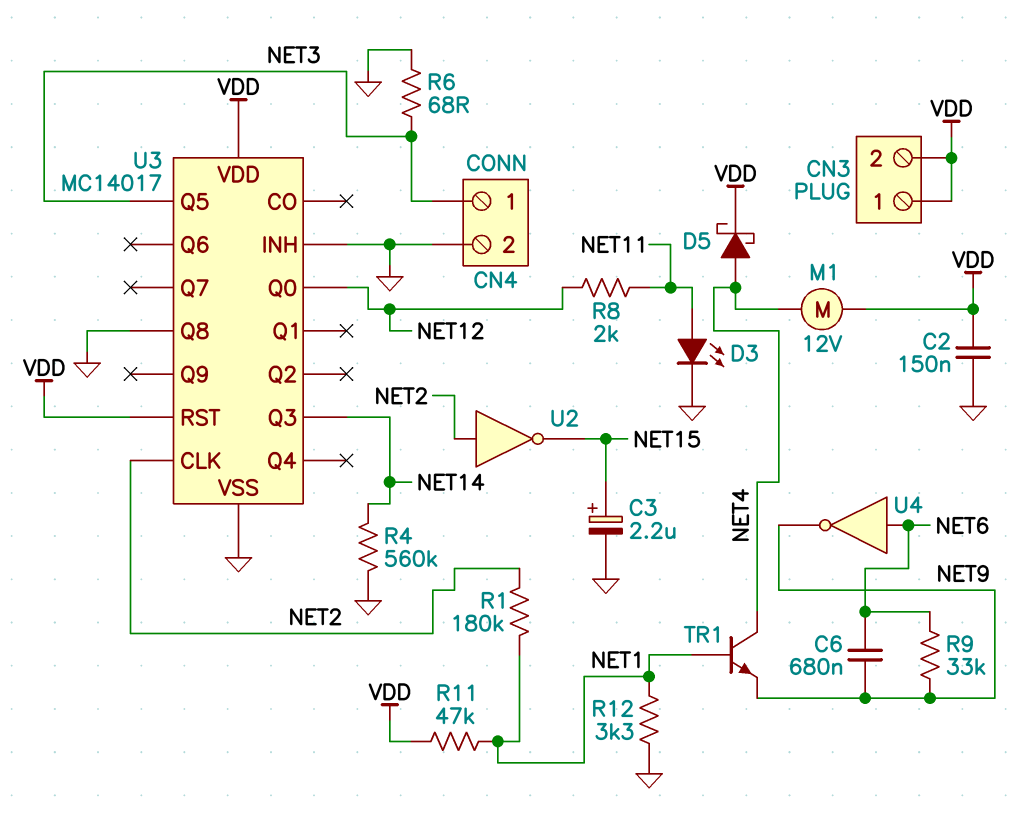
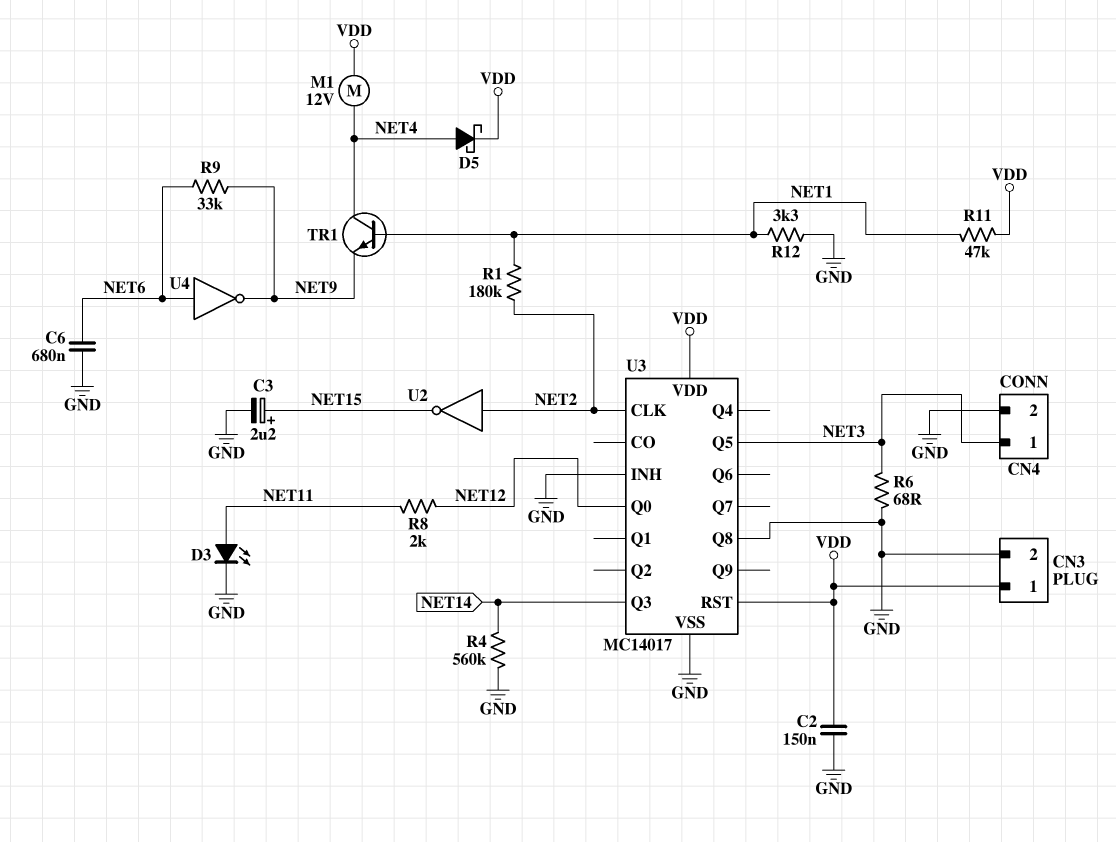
C6: 680nF (NET6, NET9) -> 680nF (GND, NET6)
CN3 pin 2: VDD -> GND

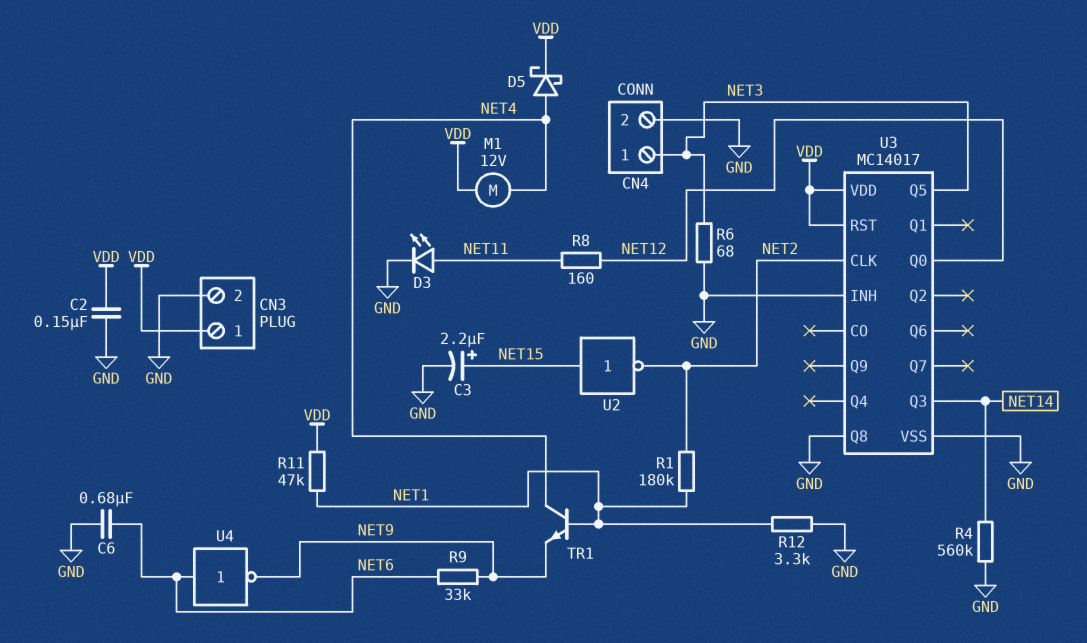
R8: 2k (NET11, NET12) -> 160 (NET11, NET12)
U2: NOT (in NET2, out NET15) -> NOT (in NET15, out NET2)

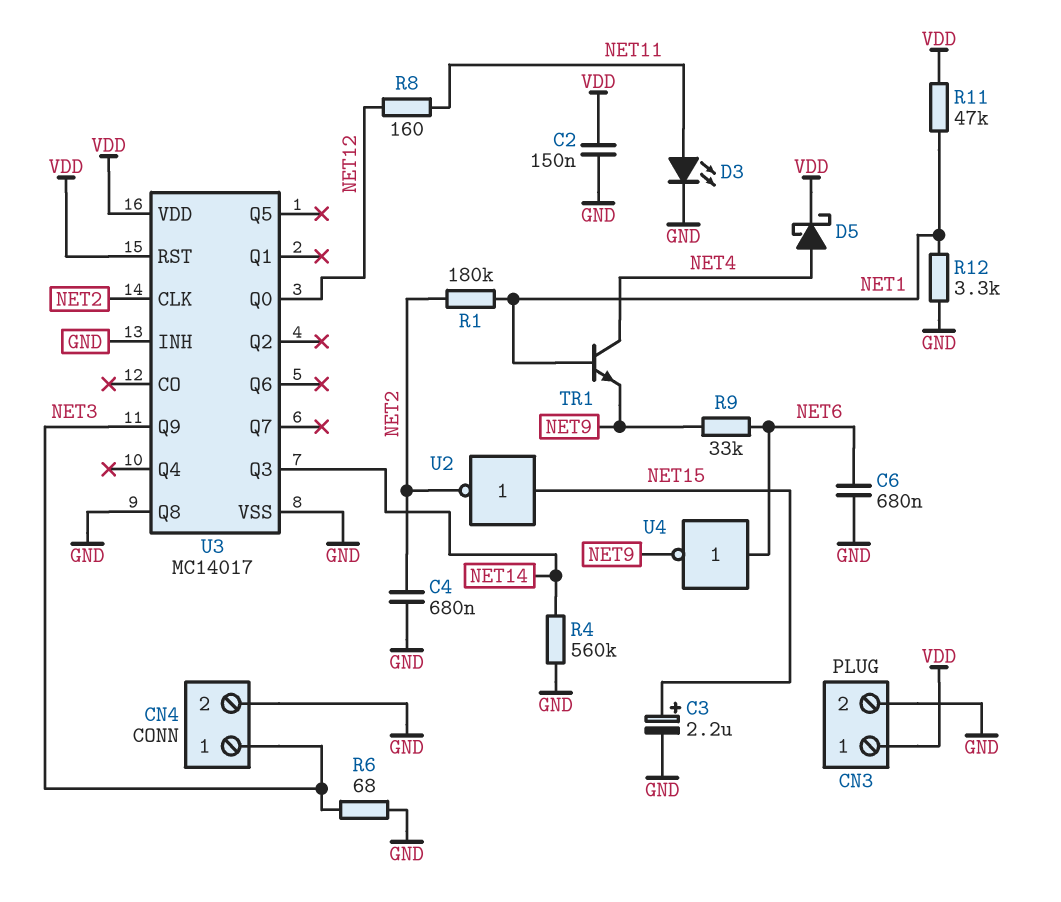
C4: none -> 680nF (GND, NET2)
M1: motor 12V (NET4, VDD) -> none
U3 pin Q5: NET3 -> none
U3 pin Q9: none -> NET3

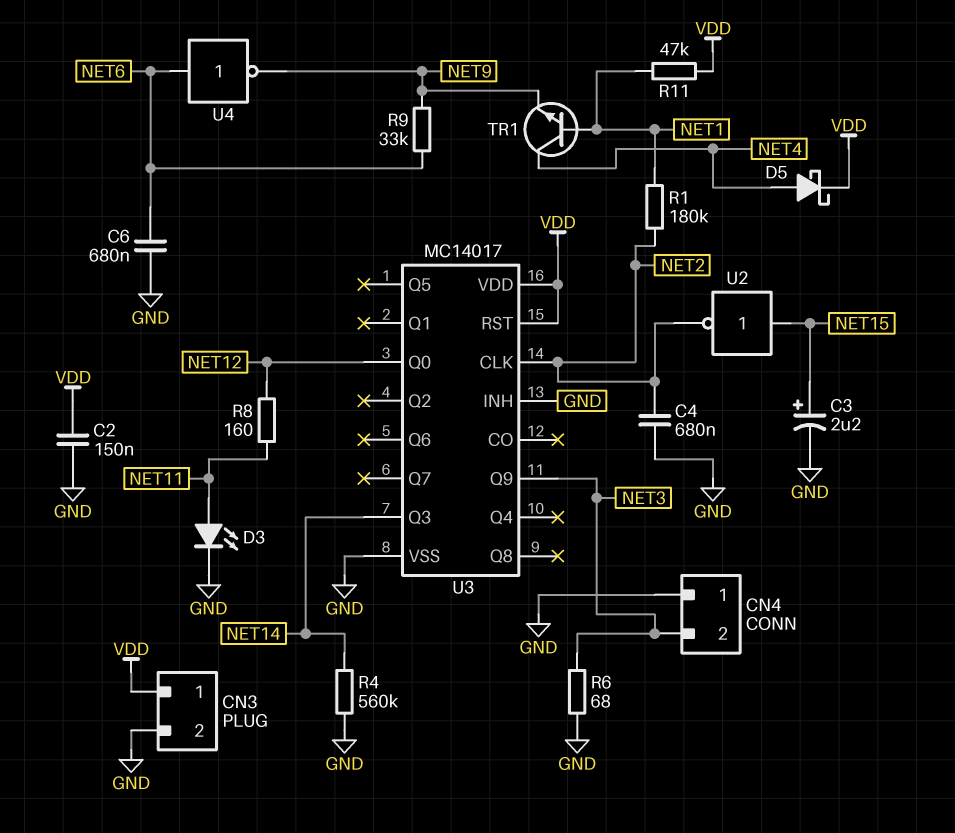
CN4 pin 1: NET3 -> GND
CN4 pin 2: GND -> NET3
R12: 3.3k (GND, NET1) -> none
U3 pin Q8: GND -> none

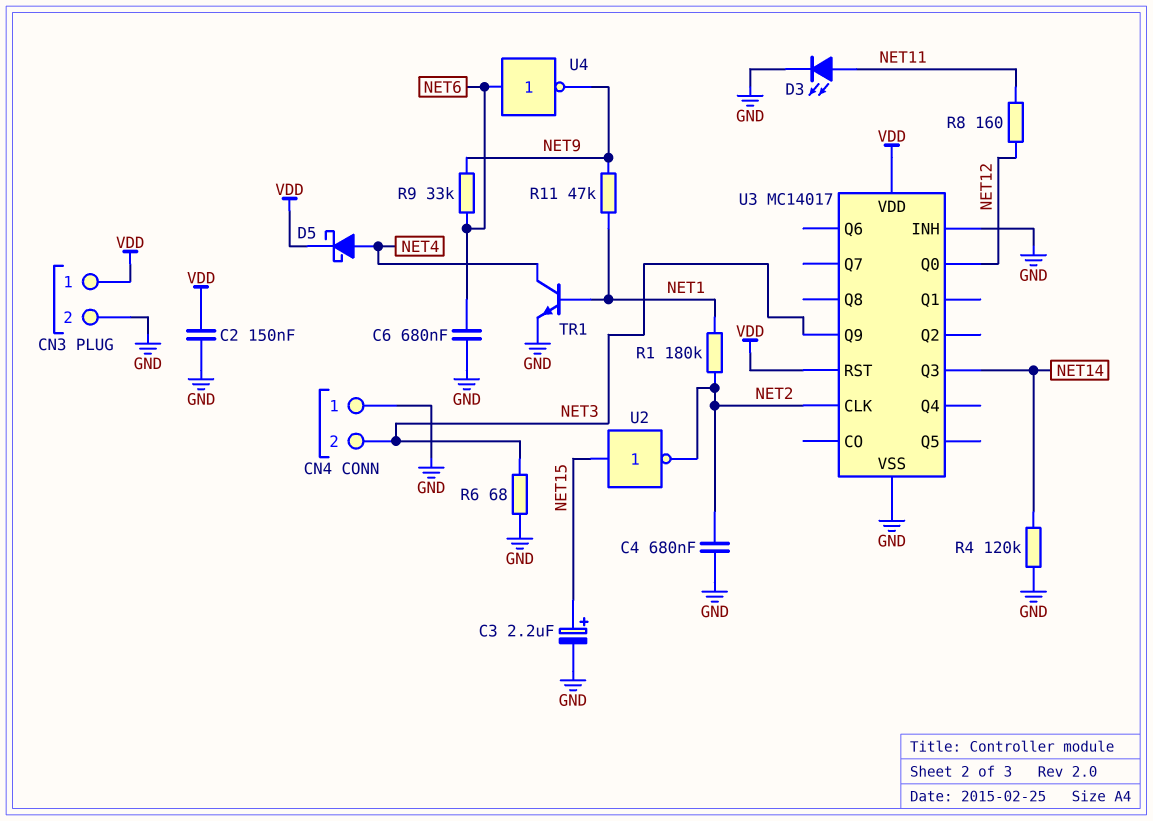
R4: 560k (GND, NET14) -> 120k (GND, NET14)
R11: 47k (NET1, VDD) -> 47k (NET1, NET9)
TR1: NPN (B NET1, C NET4, E NET9) -> NPN (B NET1, C NET4, E GND)

